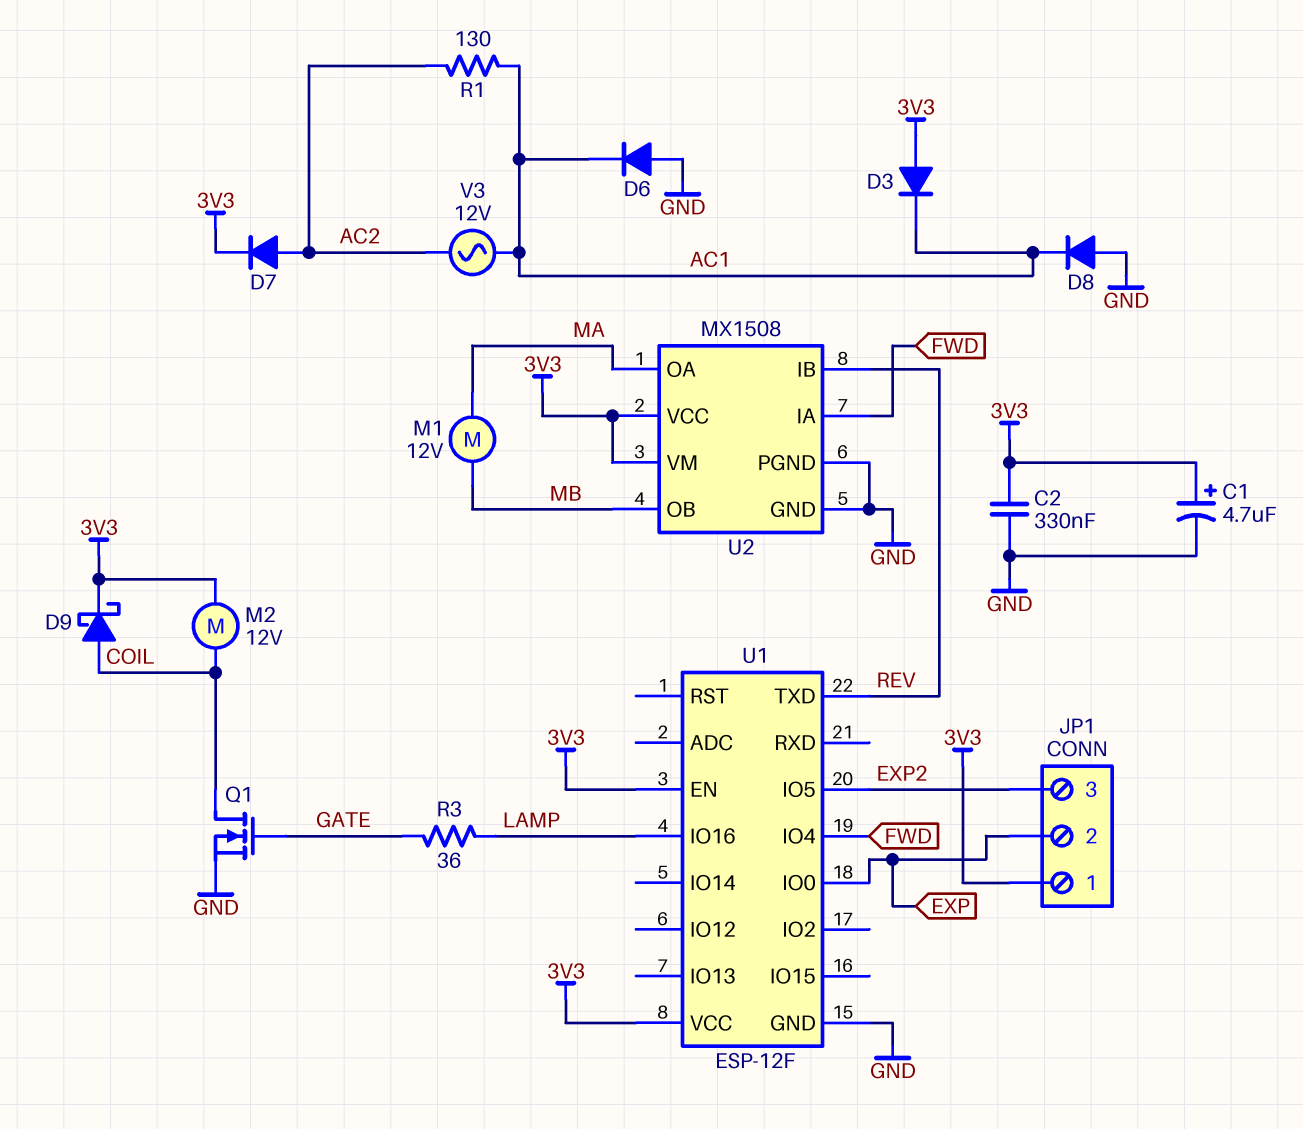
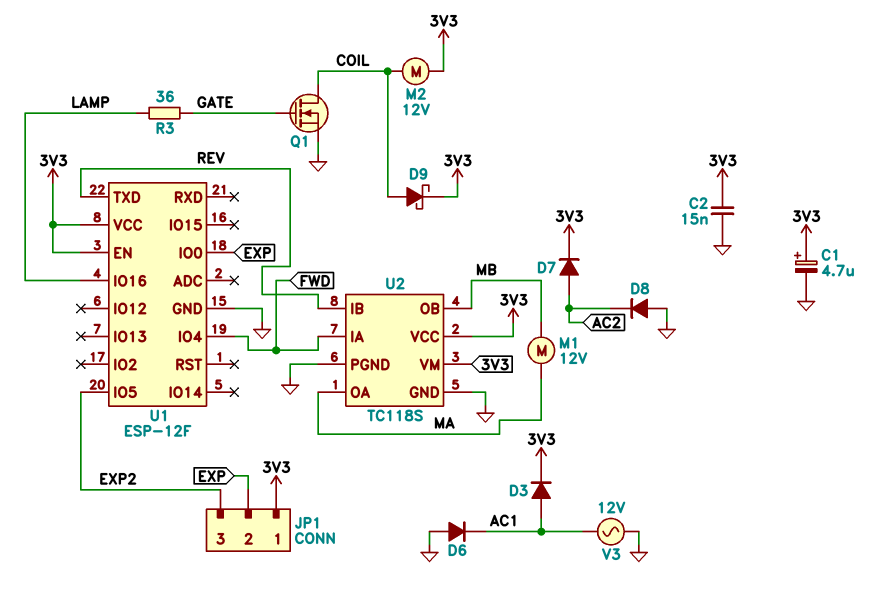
C2: 330nF (3V3, GND) -> 15nF (3V3, GND)
D3: diode (A 3V3, K AC1) -> diode (A AC1, K 3V3)
D8: diode (A GND, K AC1) -> diode (A GND, K AC2)
R1: 130 (AC1, AC2) -> none
U2: MX1508 -> TC118S
V3: AC 12V (AC1, AC2) -> AC 12V (AC1, GND)

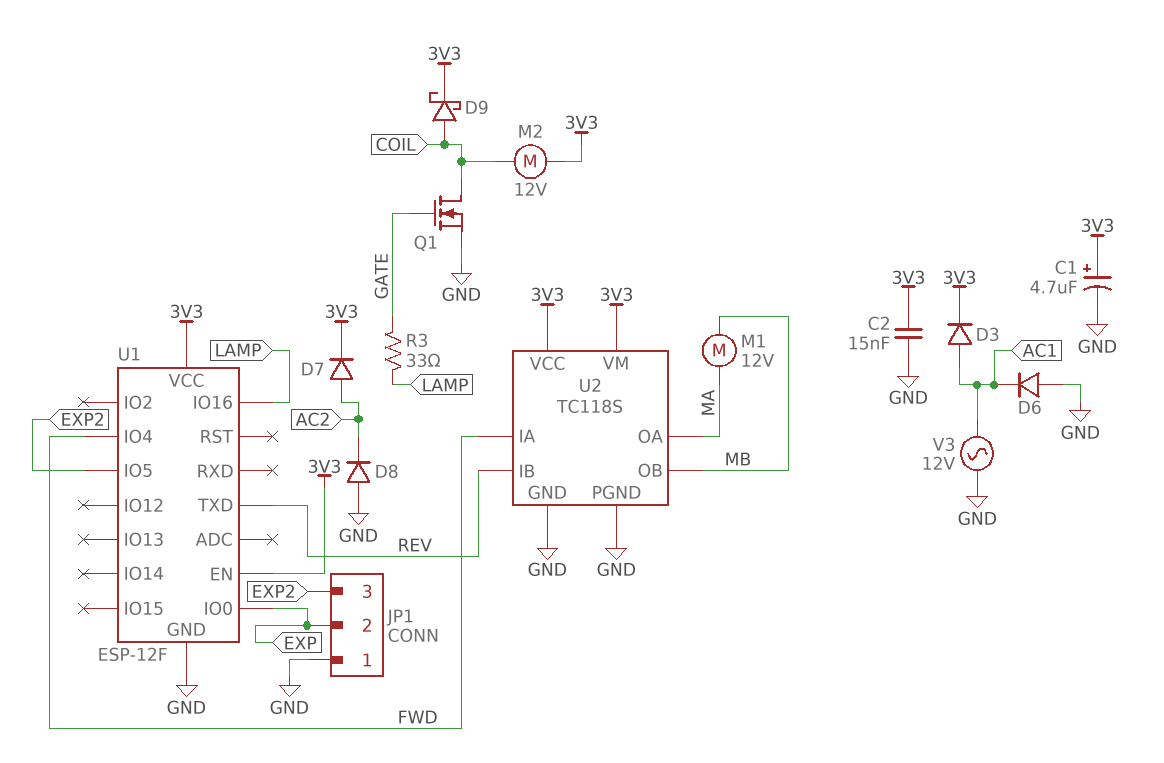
JP1 pin 1: 3V3 -> GND
R3: 36 (GATE, LAMP) -> 33 (GATE, LAMP)

